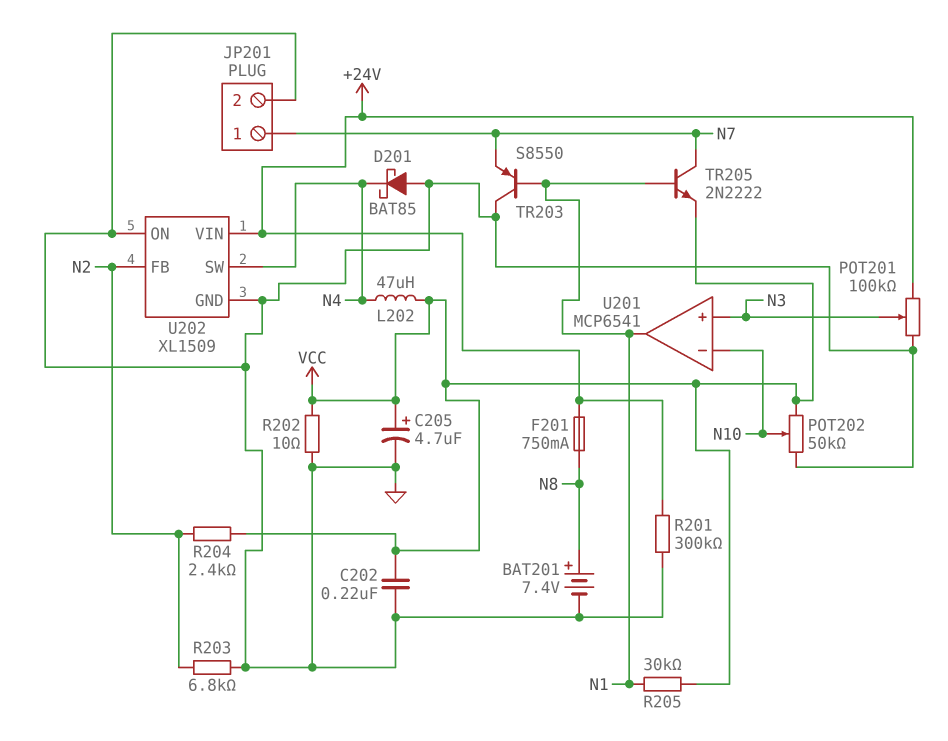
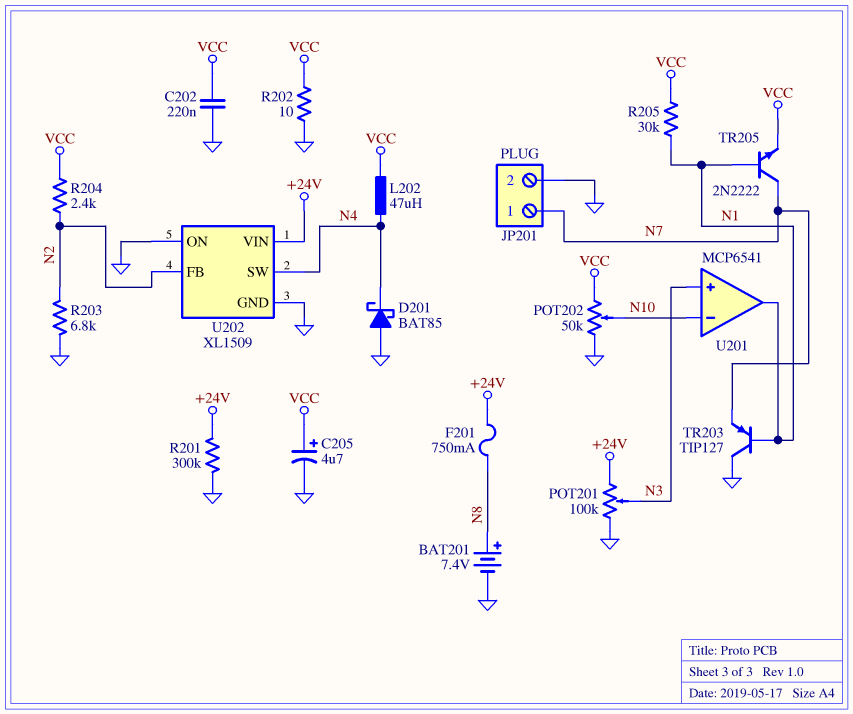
TR203: PNP S8550 (B N1, C GND, E N7) -> PNP TIP127 (B N1, C GND, E N7)

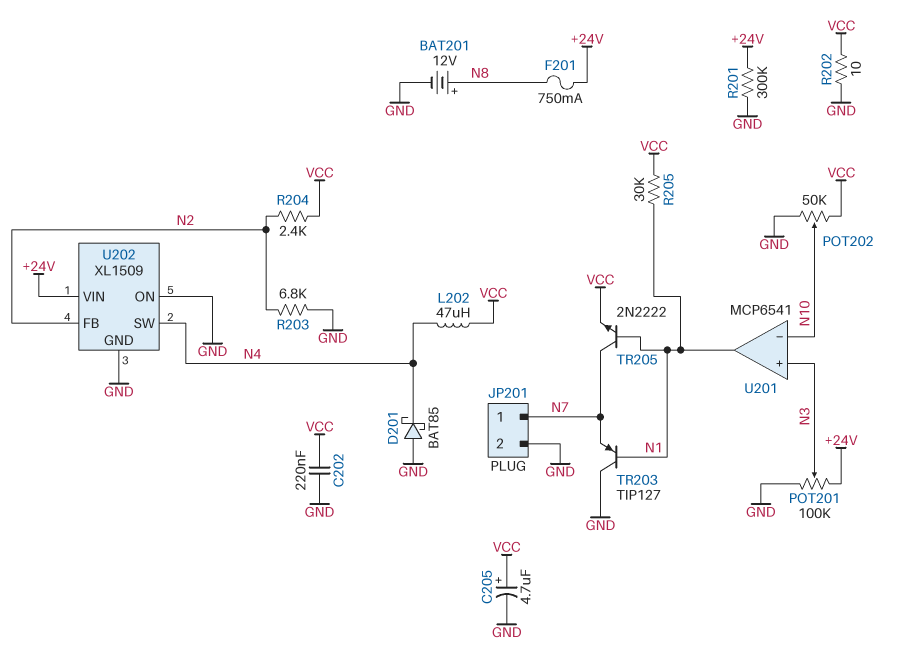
BAT201: 7.4V (plus N8, minus GND) -> 12V (plus N8, minus GND)

